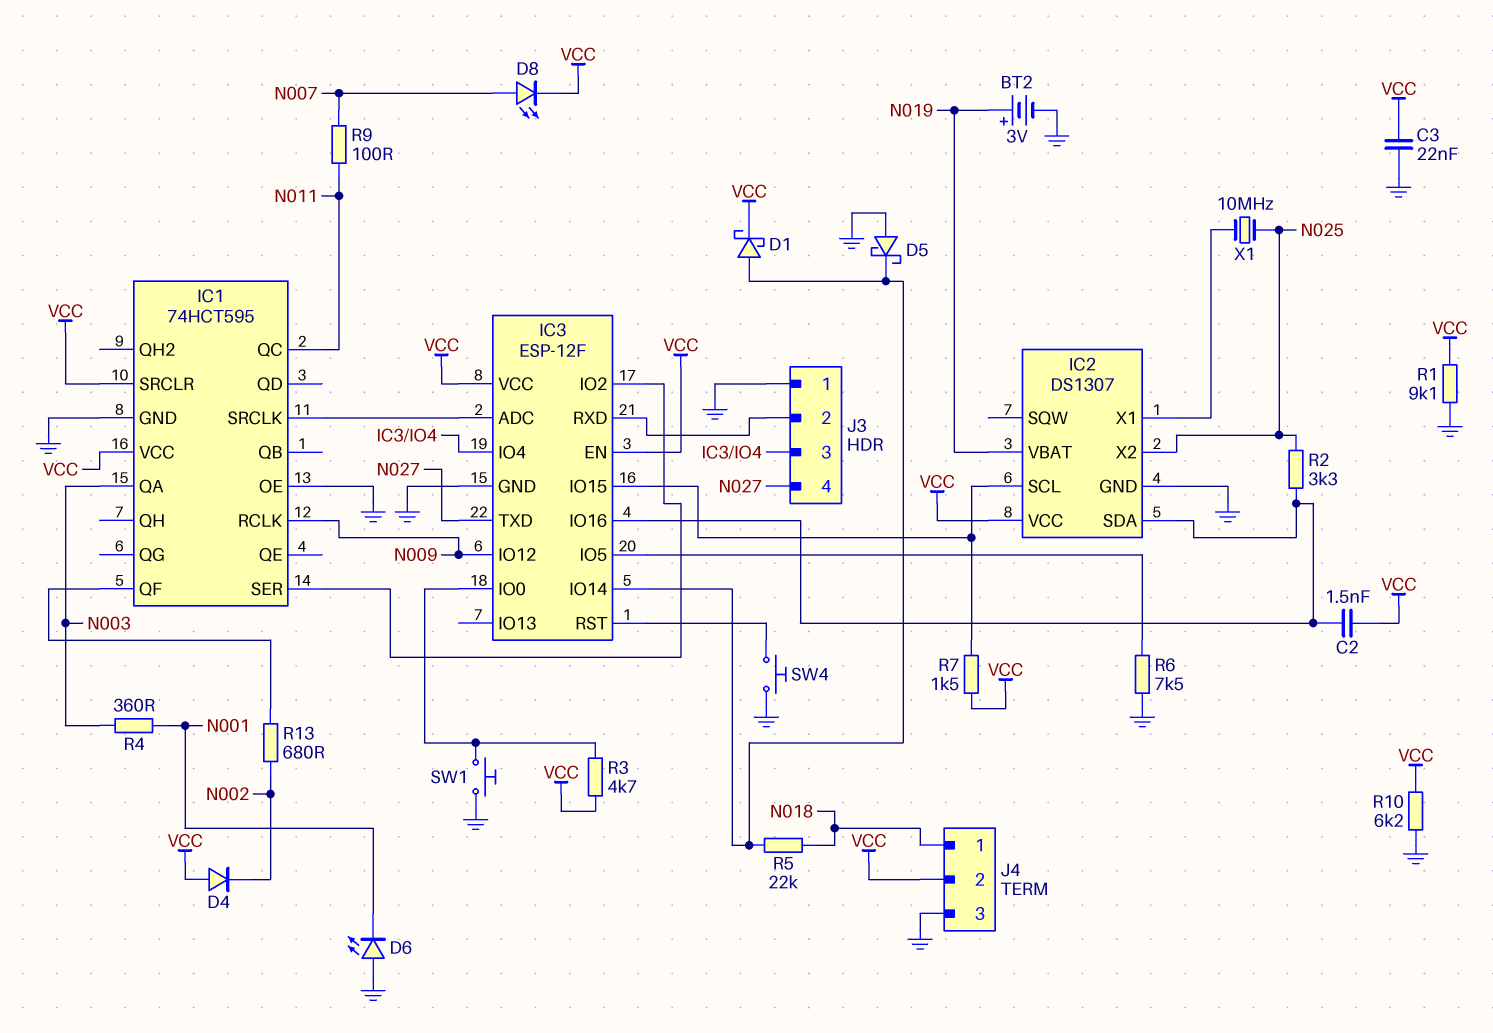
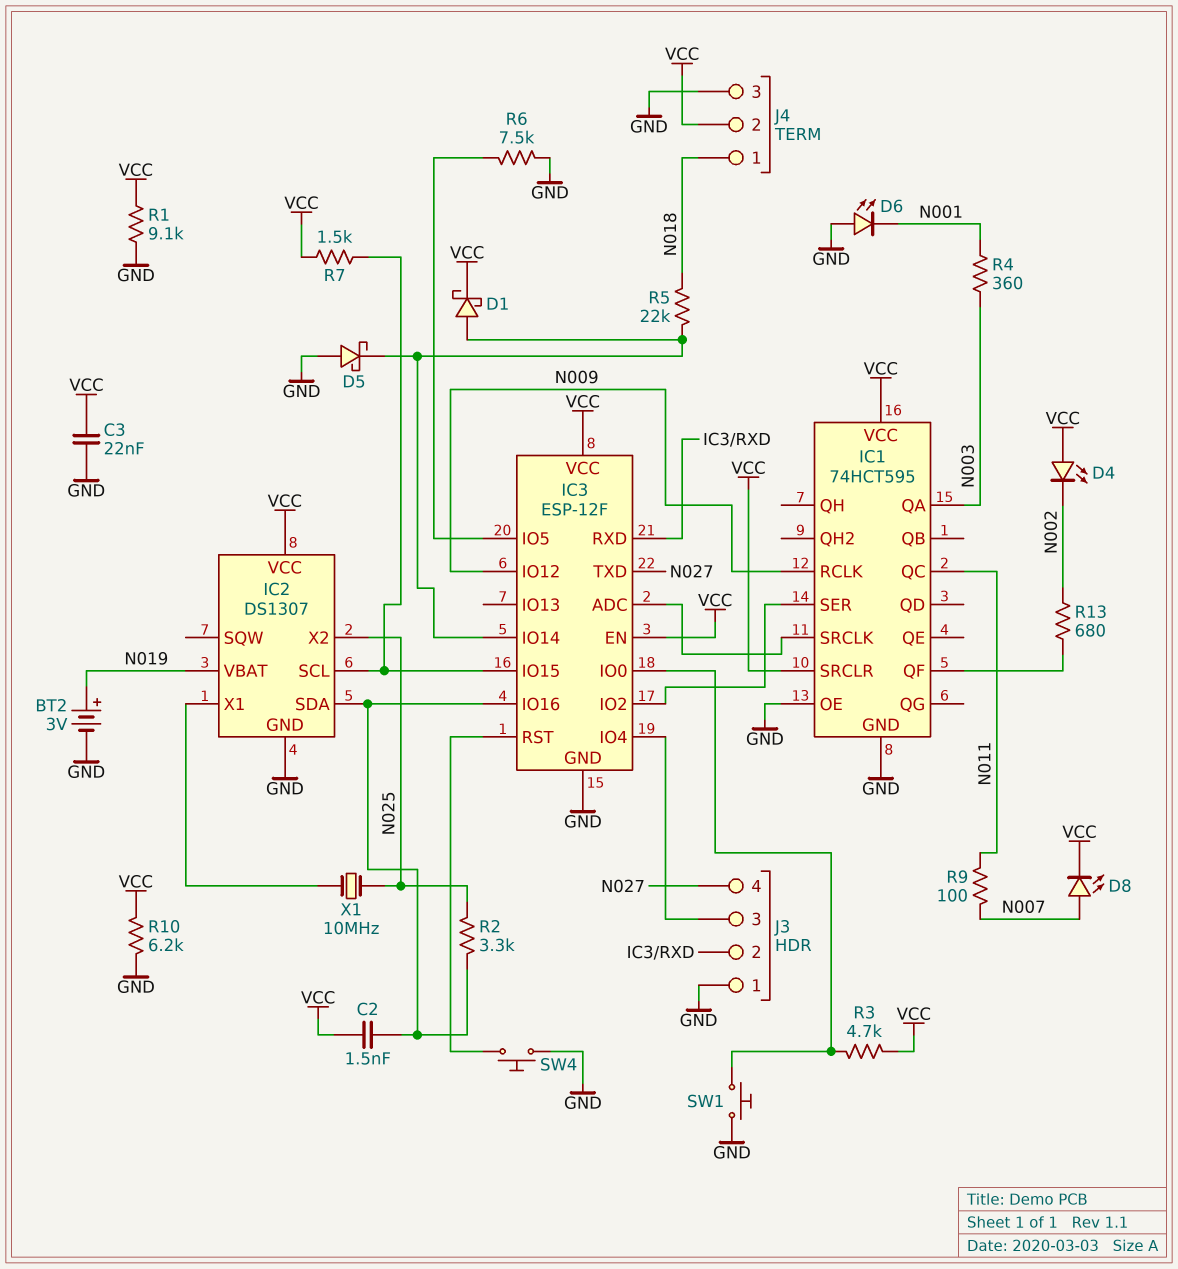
D4: diode (A VCC, K N002) -> LED (A VCC, K N002)

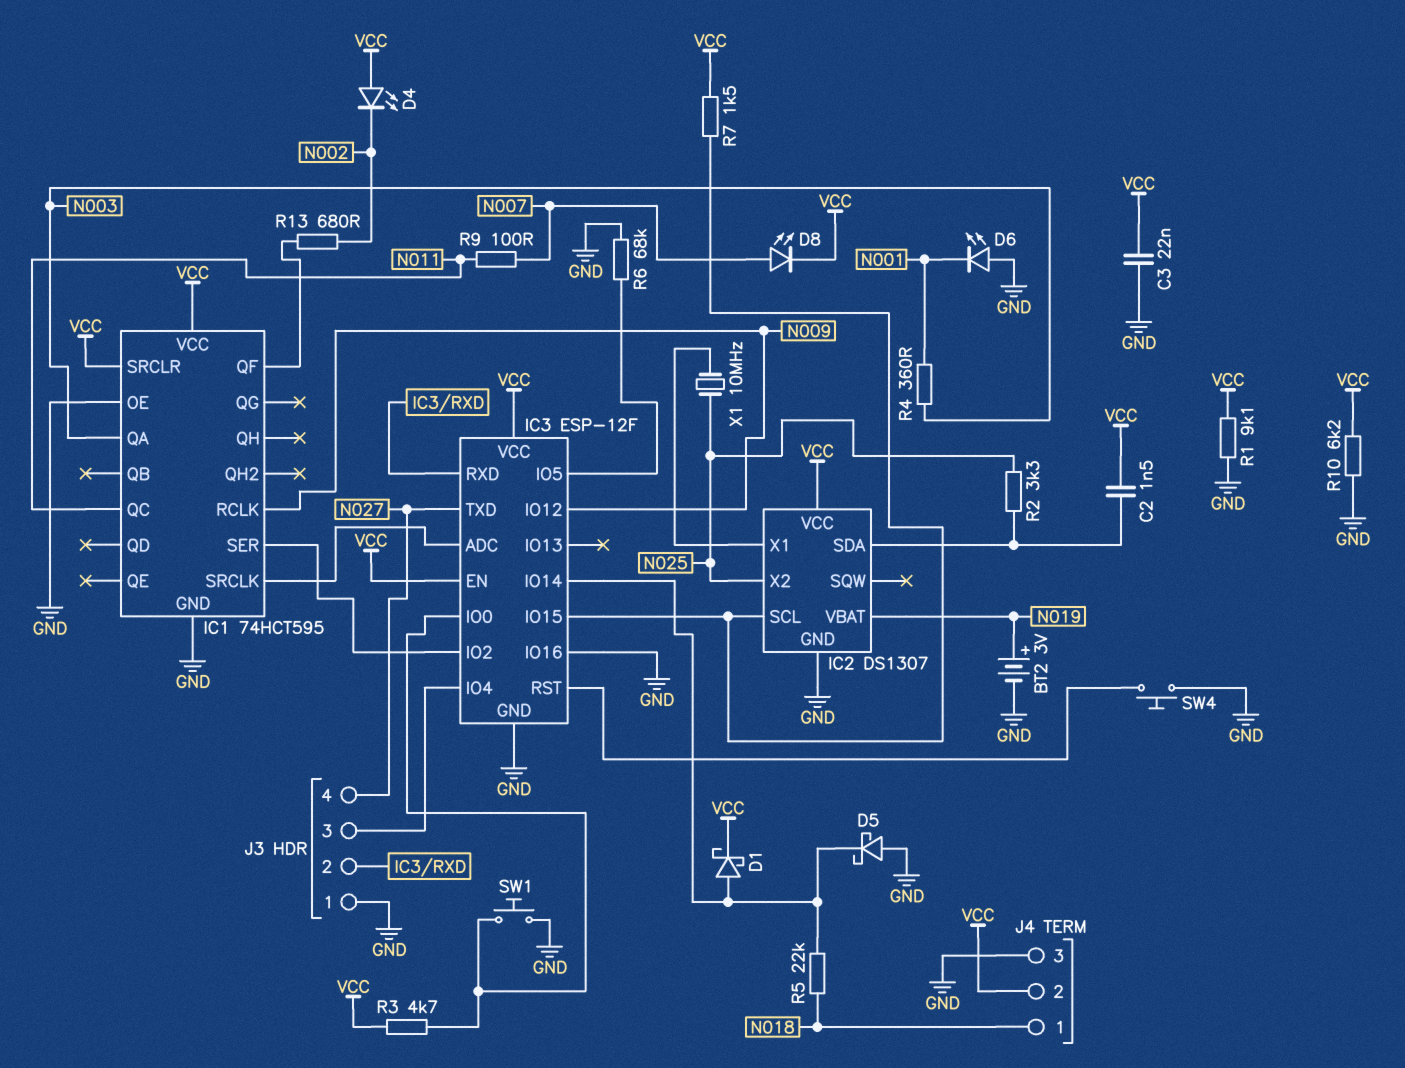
IC3 pin IO16: IC2/SDA -> GND
R6: 7.5k (GND, IC3/IO5) -> 68k (GND, IC3/IO5)

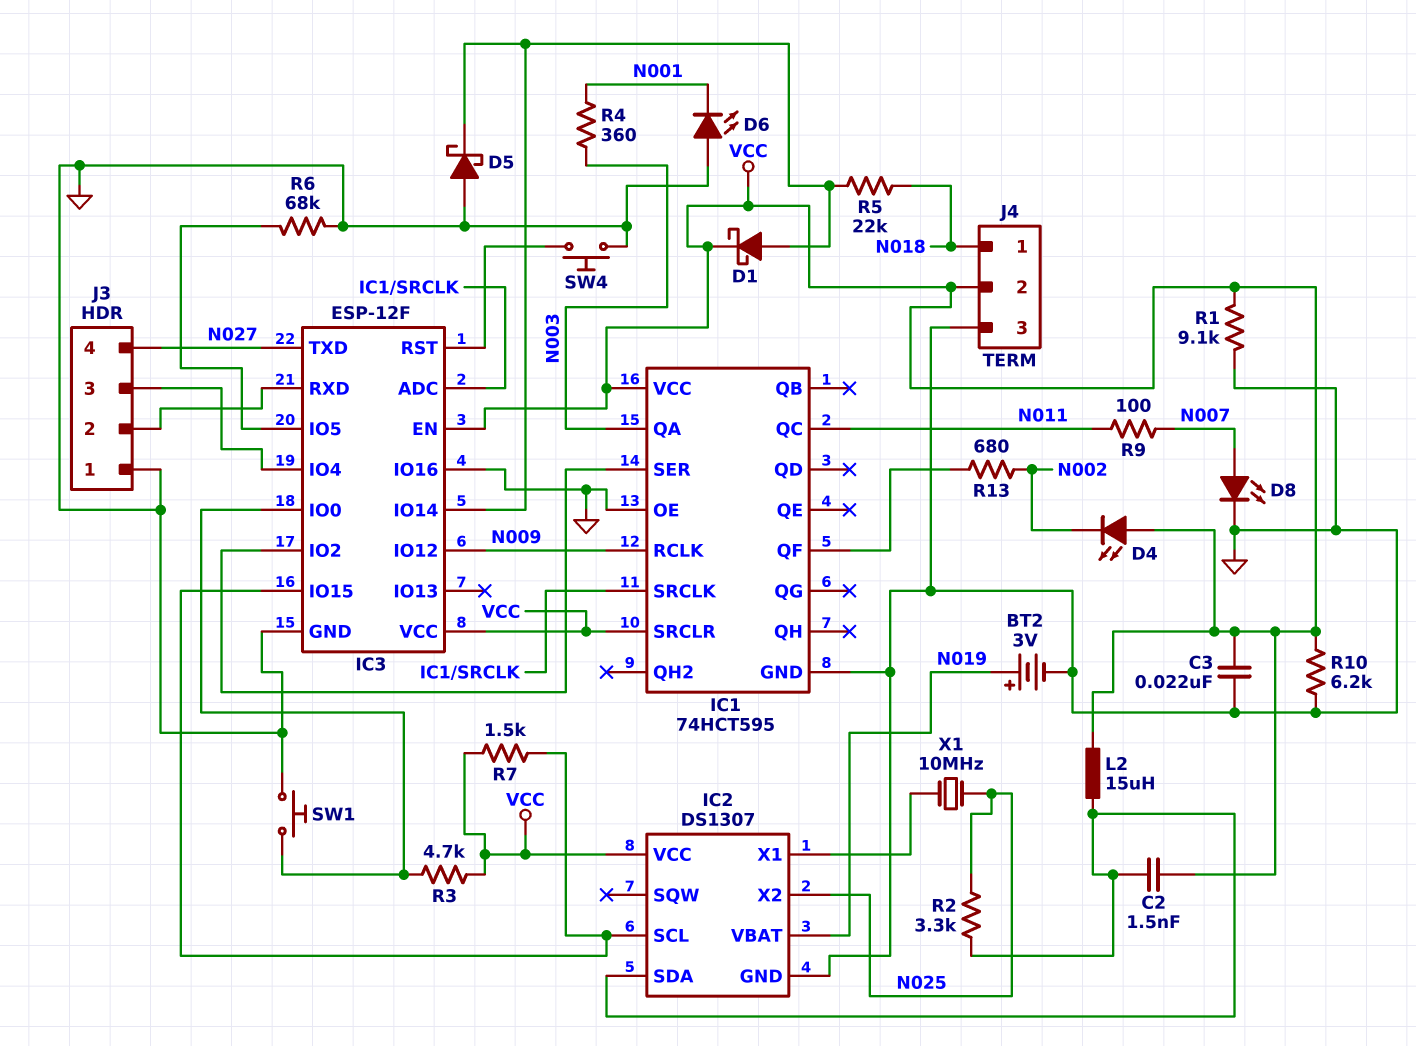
D8: LED (A N007, K VCC) -> LED (A N007, K GND)
L2: none -> 15uH (IC2/SDA, VCC)

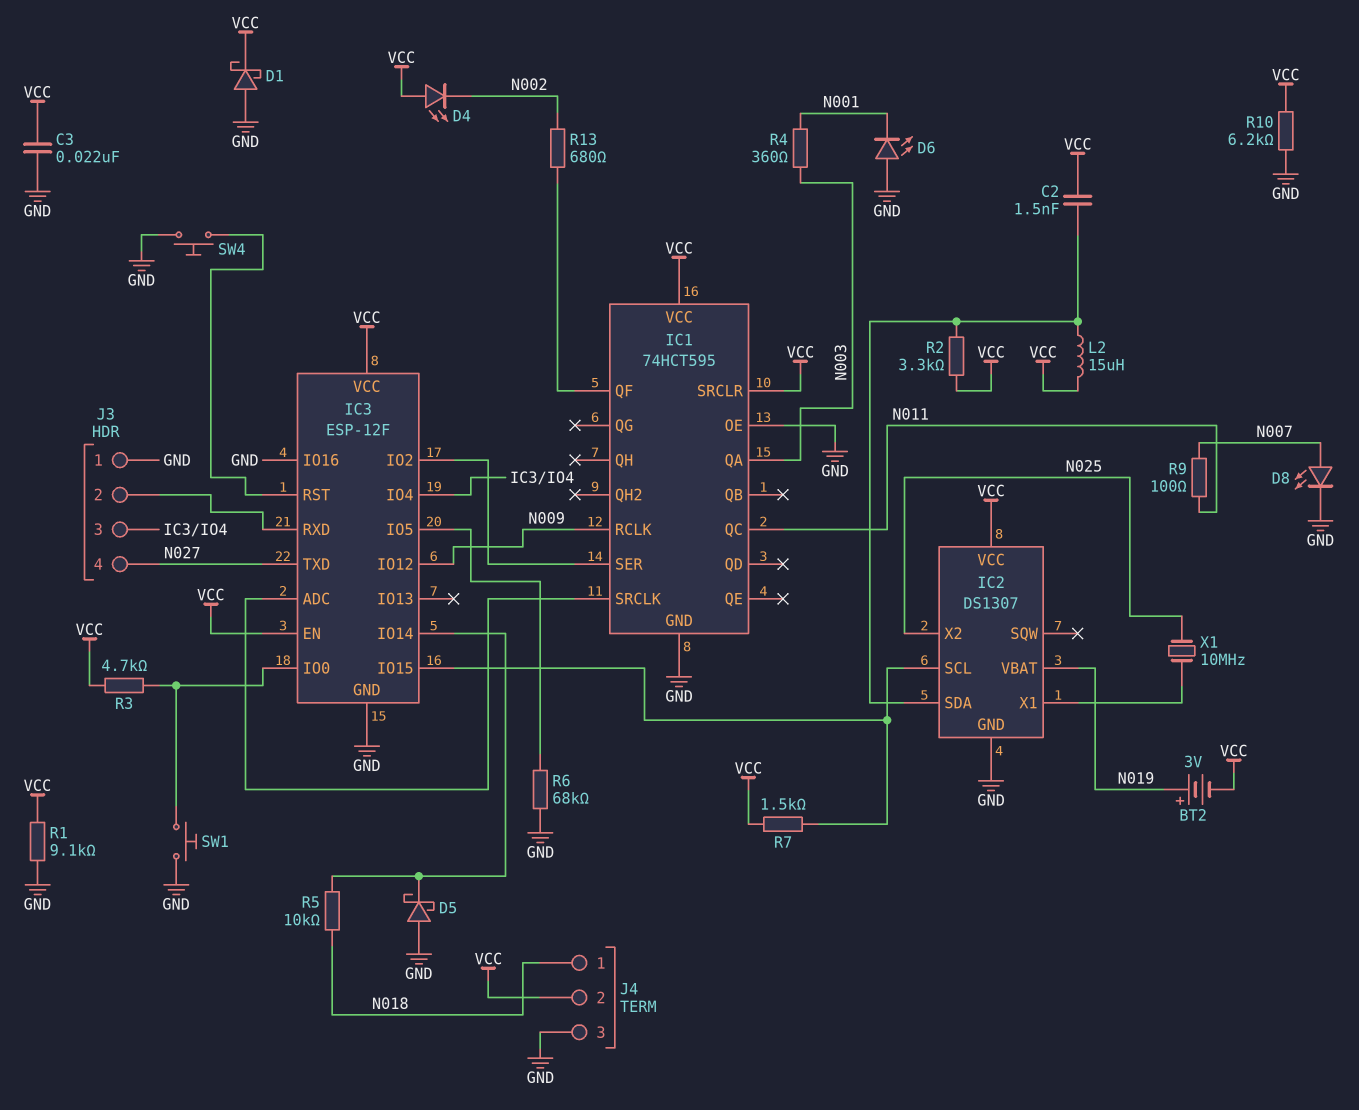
BT2: 3V (plus N019, minus GND) -> 3V (plus N019, minus VCC)
D1: schottky (A IC3/IO14, K VCC) -> schottky (A GND, K VCC)
R2: 3.3k (IC2/SDA, N025) -> 3.3k (IC2/SDA, VCC)
R5: 22k (IC3/IO14, N018) -> 10k (IC3/IO14, N018)

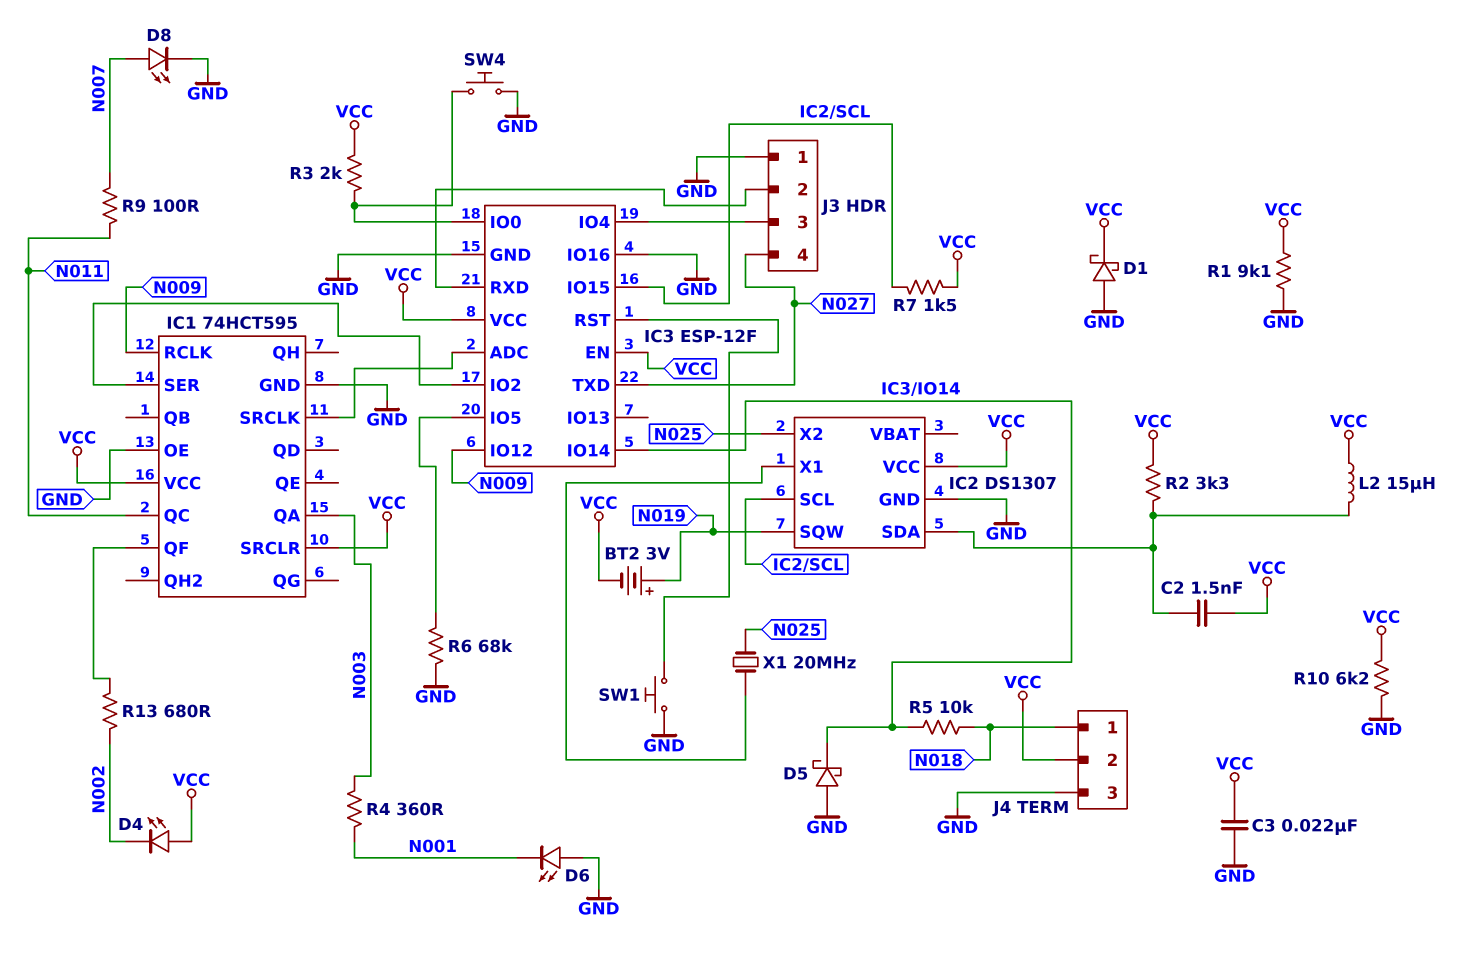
IC2 pin SQW: none -> N019
IC2 pin VBAT: N019 -> none
R3: 4.7k (IC3/IO0, VCC) -> 2k (IC3/IO0, VCC)
SW1: button (GND, IC3/IO0) -> button (GND, IC3/RST)
SW4: button (GND, IC3/RST) -> button (GND, IC3/IO0)
X1: 10MHz (IC2/X1, N025) -> 20MHz (IC2/X1, N025)

